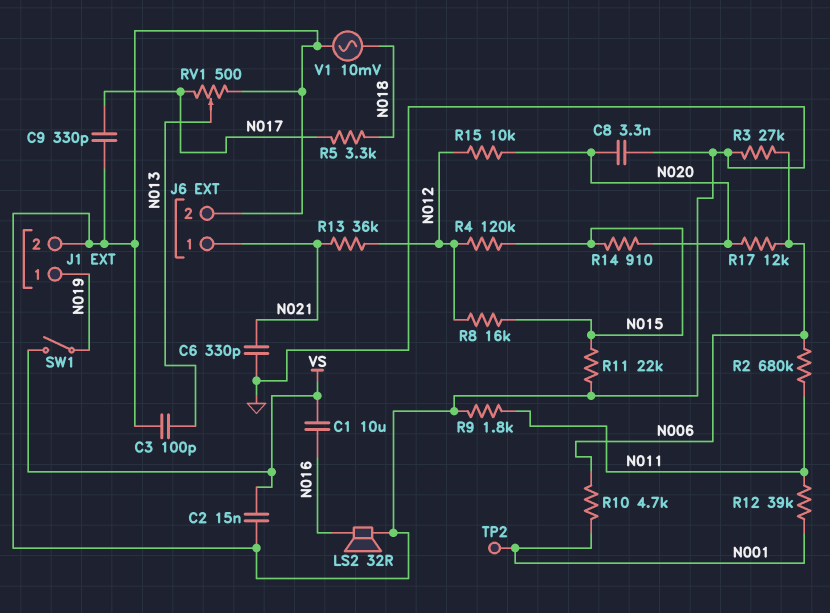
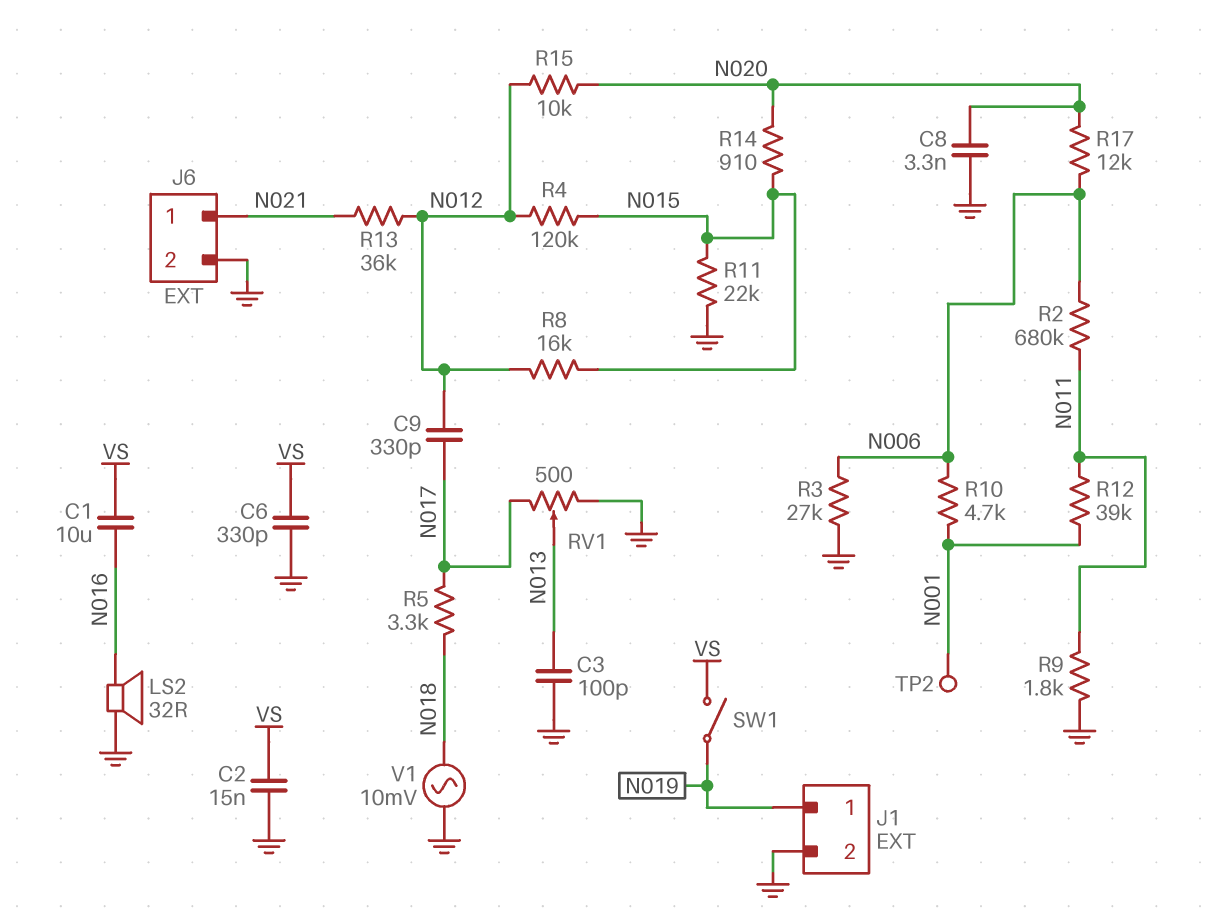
C6: 330pF (GND, N021) -> 330pF (GND, VS)
C9: 330pF (GND, N017) -> 330pF (N012, N017)

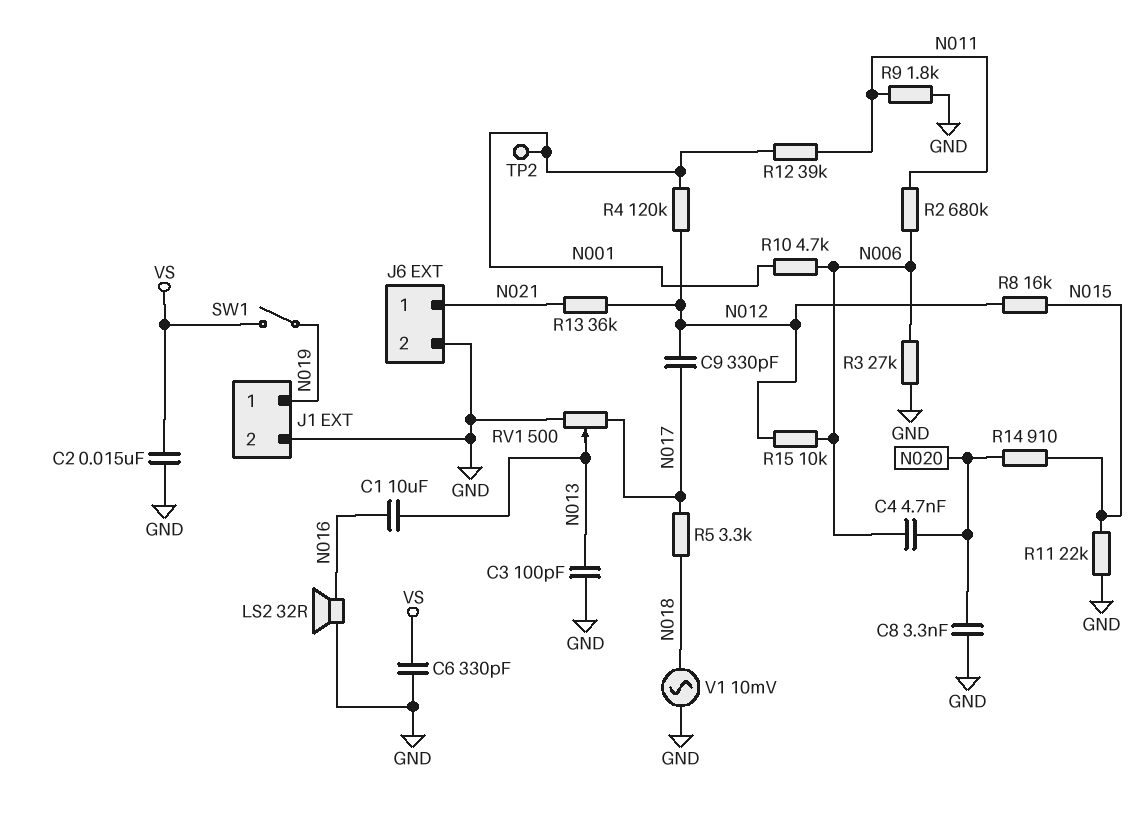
C1: 10uF (N016, VS) -> 10uF (N013, N016)
C4: none -> 4.7nF (N006, N020)
R4: 120k (N012, N015) -> 120k (N001, N012)
R15: 10k (N012, N020) -> 10k (N006, N012)
R17: 12k (N006, N020) -> none

